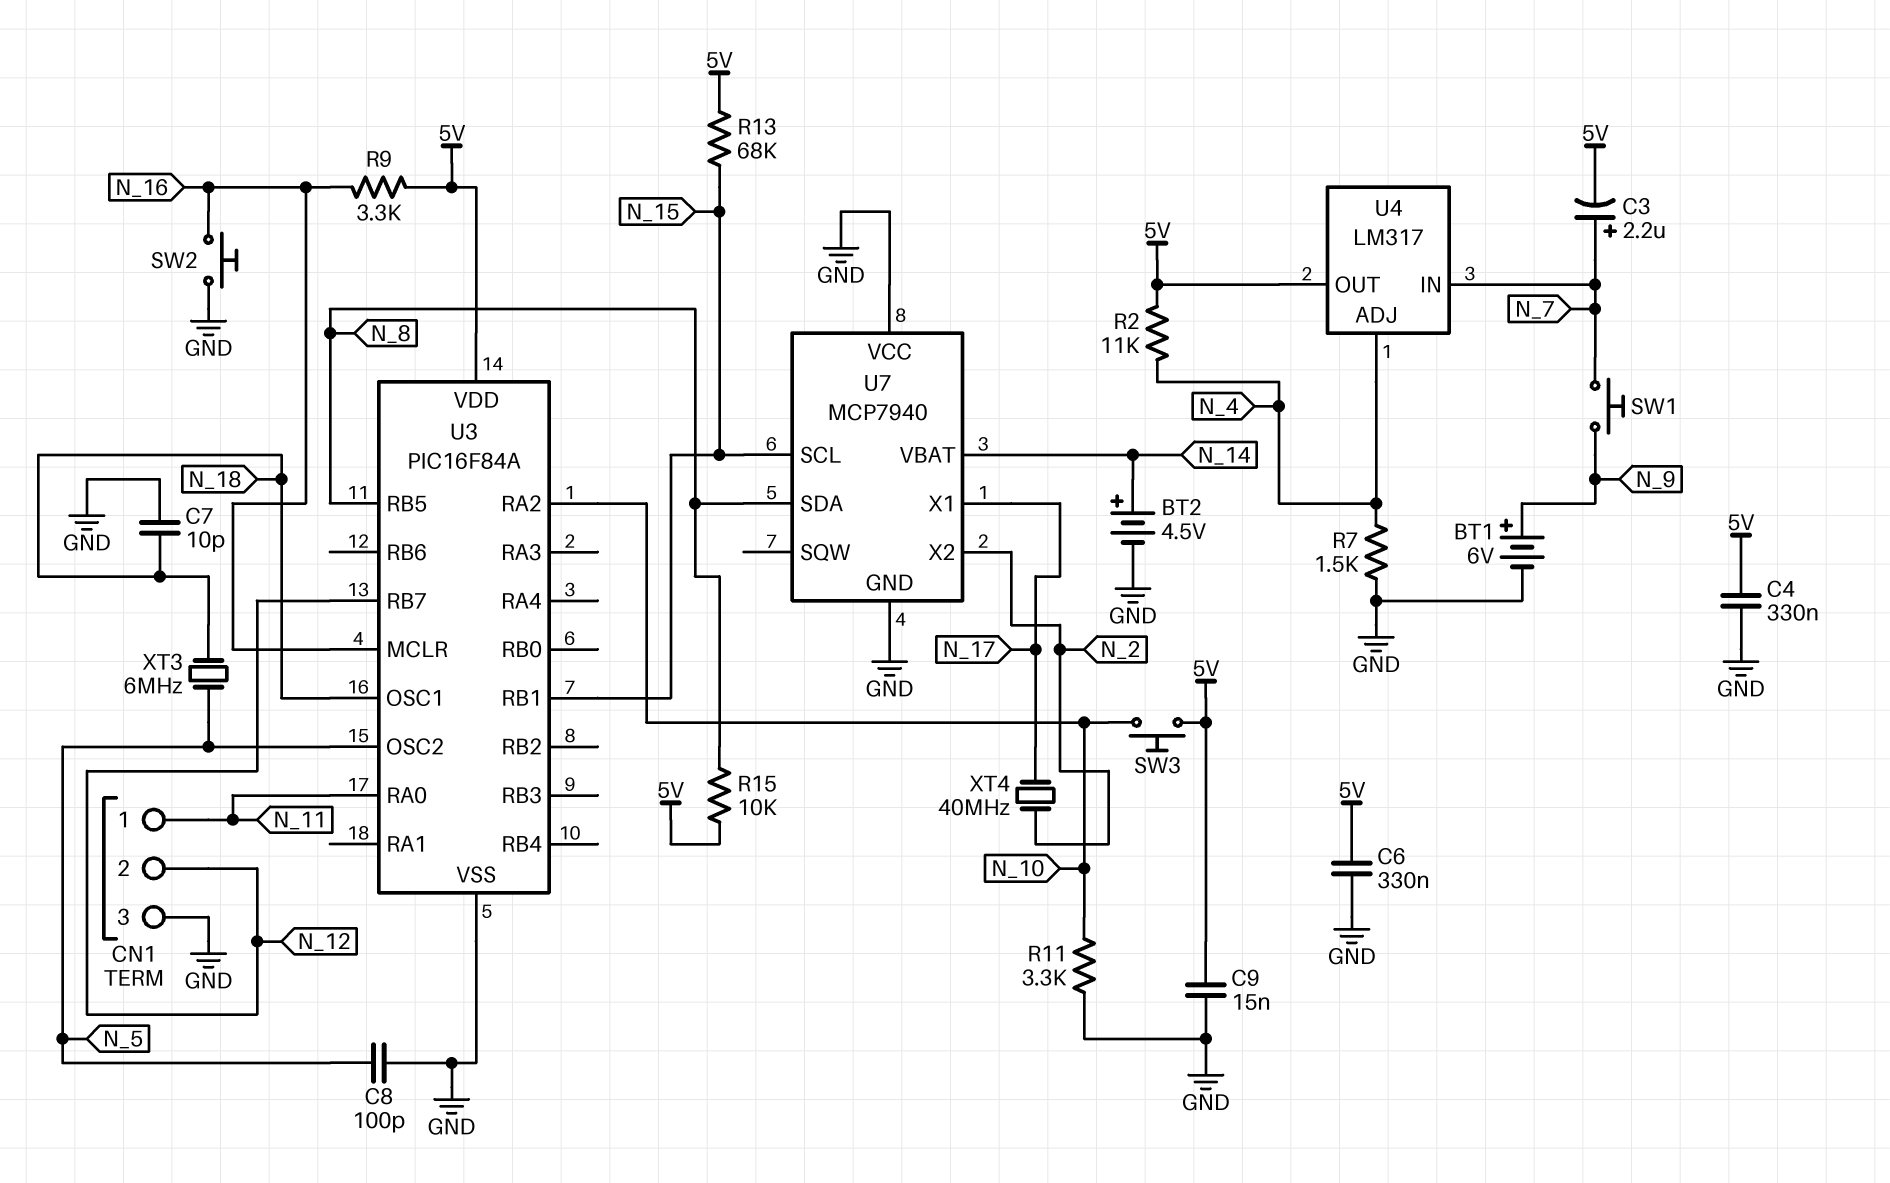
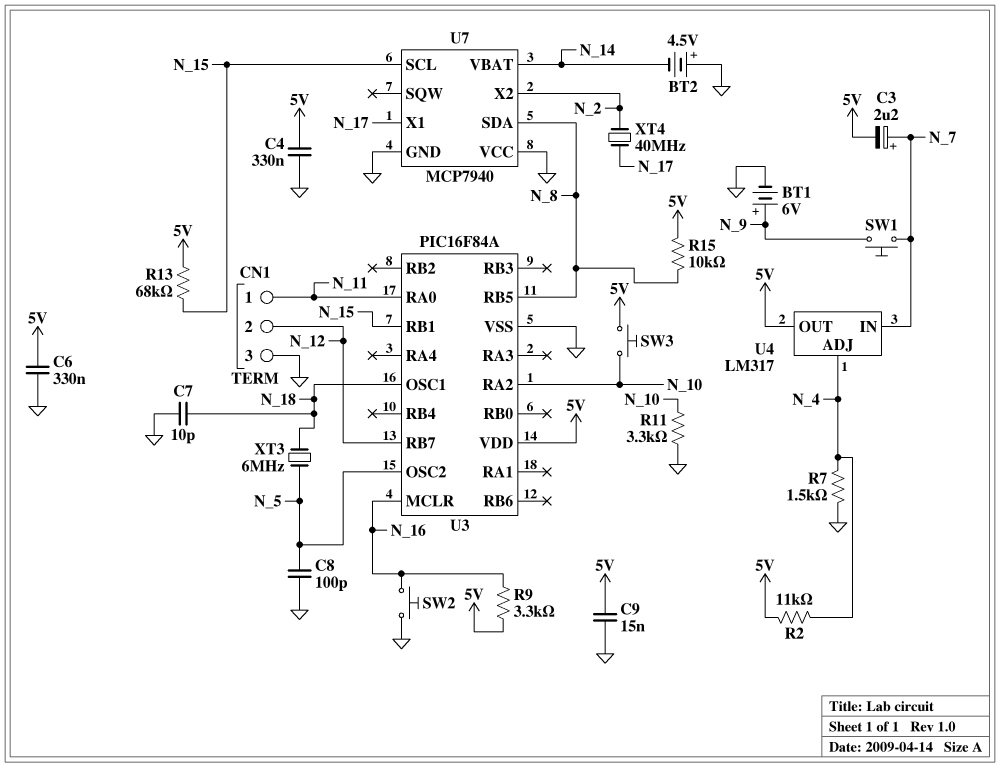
BT2: 4.5V (plus N_14, minus GND) -> 4.5V (plus GND, minus N_14)

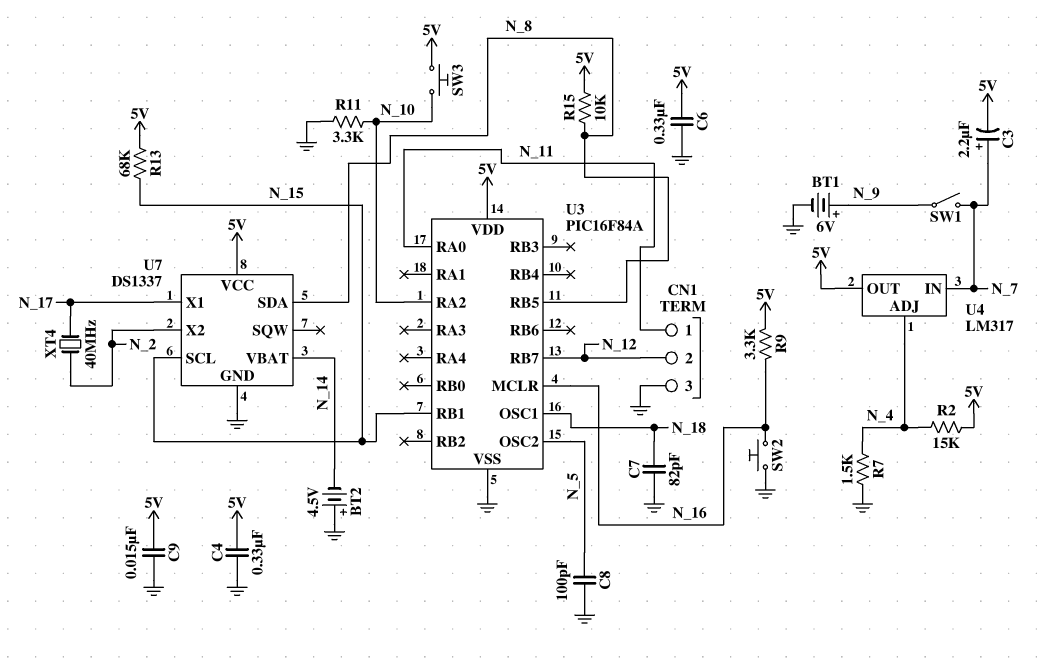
C7: 10pF (GND, N_18) -> 82pF (GND, N_18)
R2: 11k (5V, N_4) -> 15k (5V, N_4)
SW1: button (N_7, N_9) -> switch (N_7, N_9)
U7: MCP7940 -> DS1337
U7 pin VCC: GND -> 5V
XT3: 6MHz (N_5, N_18) -> none

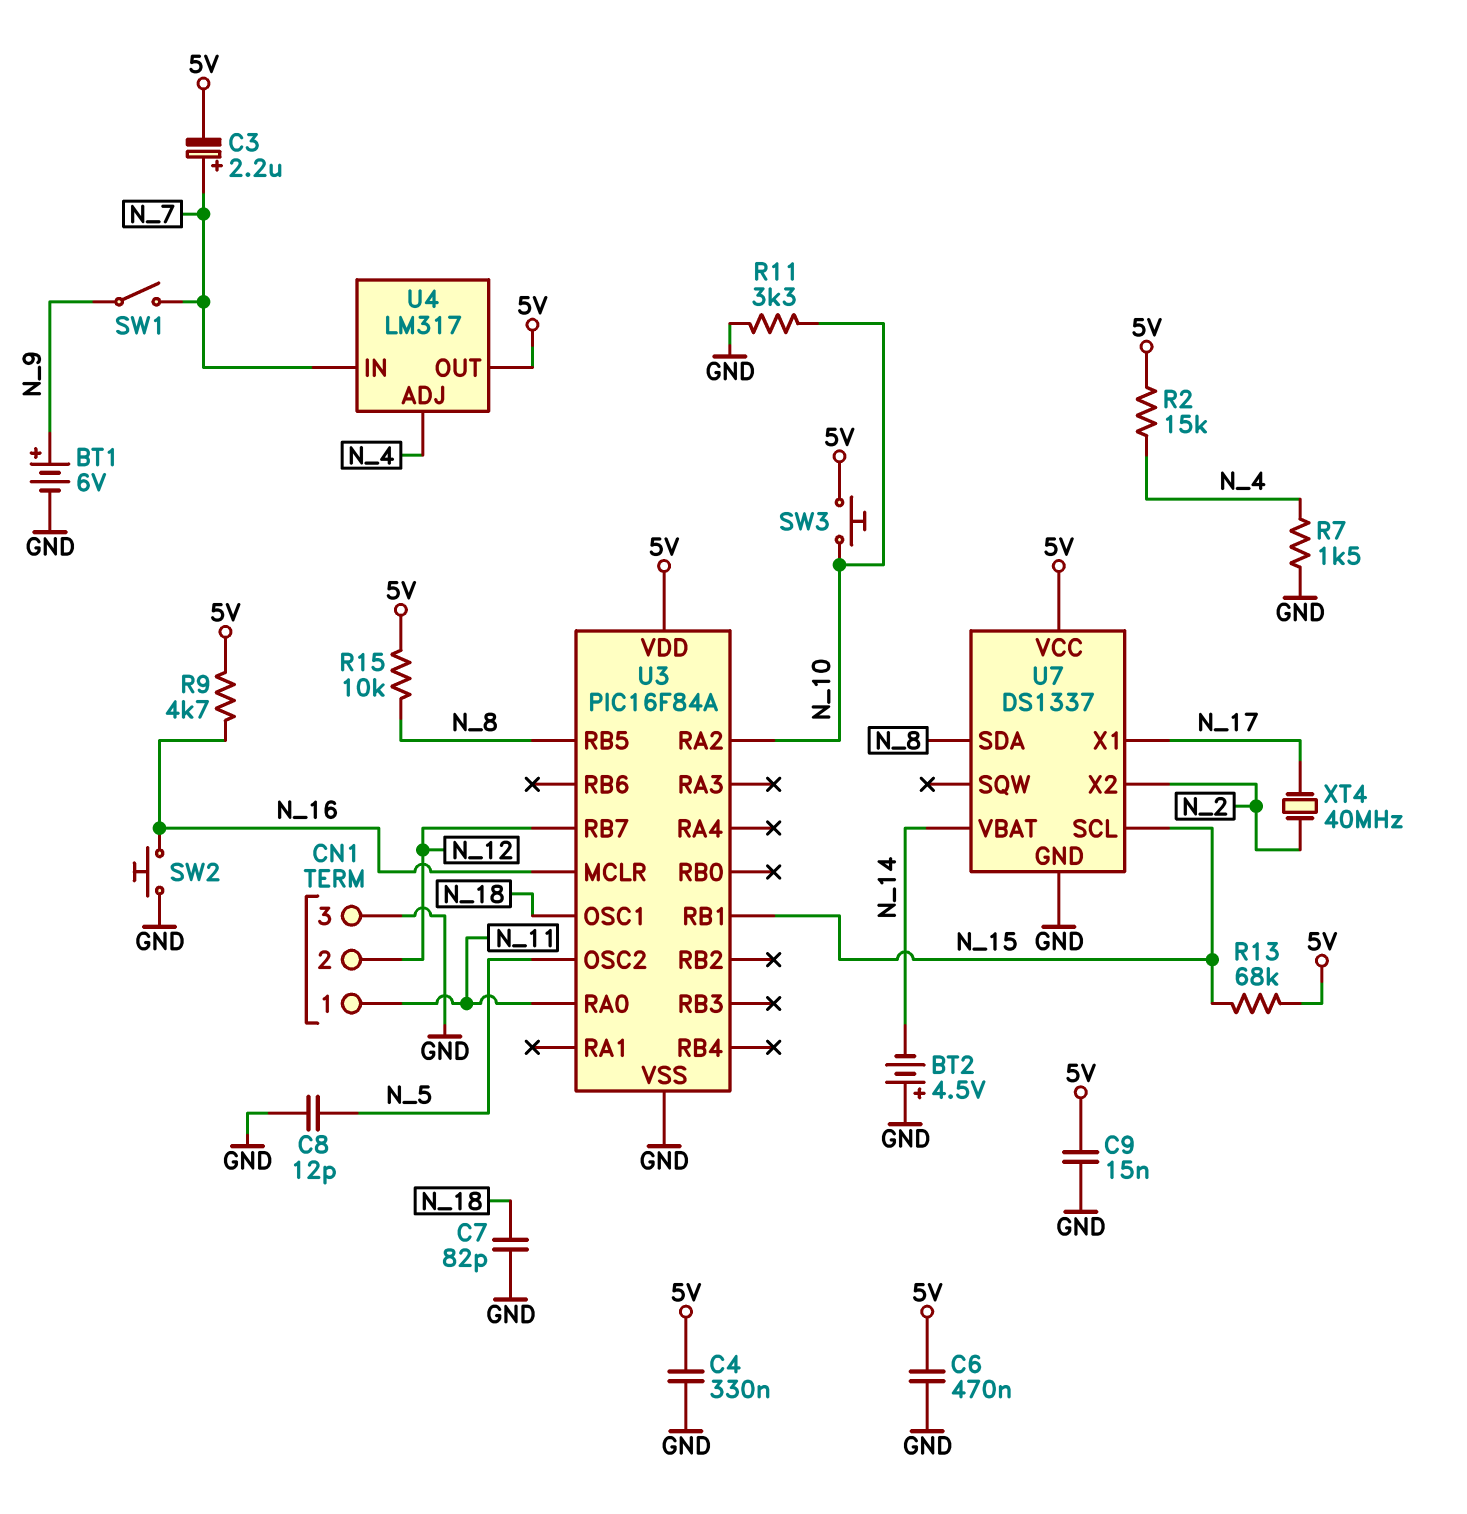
C6: 330nF (5V, GND) -> 470nF (5V, GND)
C8: 100pF (GND, N_5) -> 12pF (GND, N_5)
R9: 3.3k (5V, N_16) -> 4.7k (5V, N_16)

